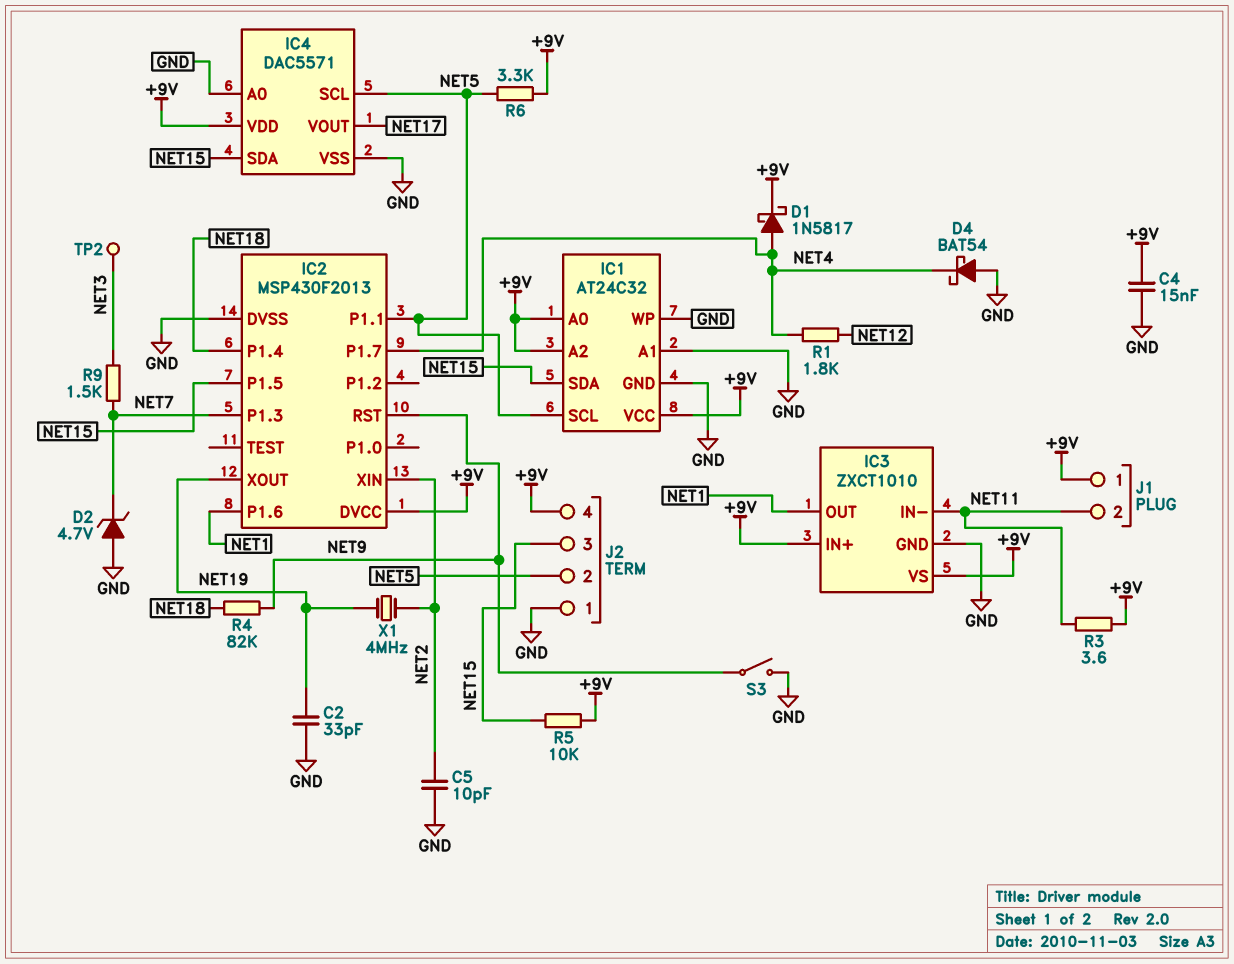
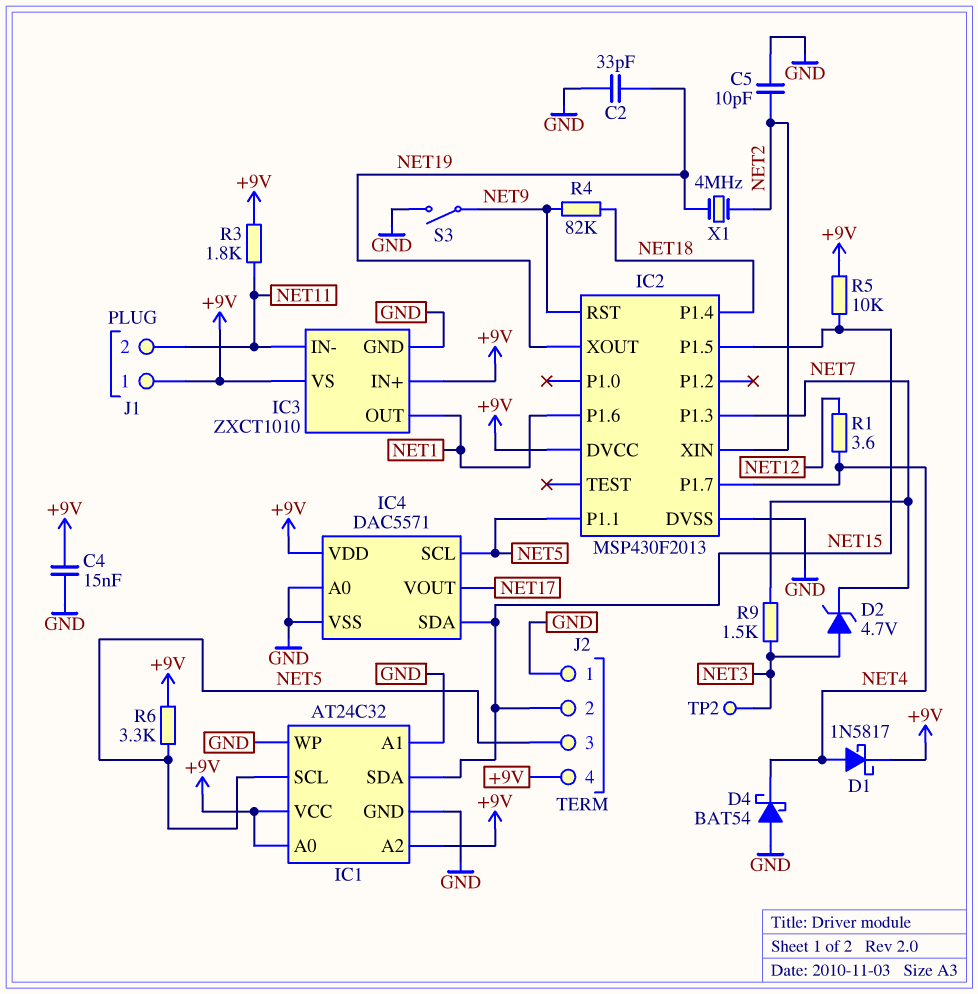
D2: zener 4.7V (A GND, K NET7) -> zener 4.7V (A NET3, K NET7)
J2 pin 2: NET5 -> NET15
J2 pin 3: NET15 -> NET5
R1: 1.8k (NET4, NET12) -> 3.6 (NET4, NET12)
R3: 3.6 (+9V, NET11) -> 1.8k (+9V, NET11)

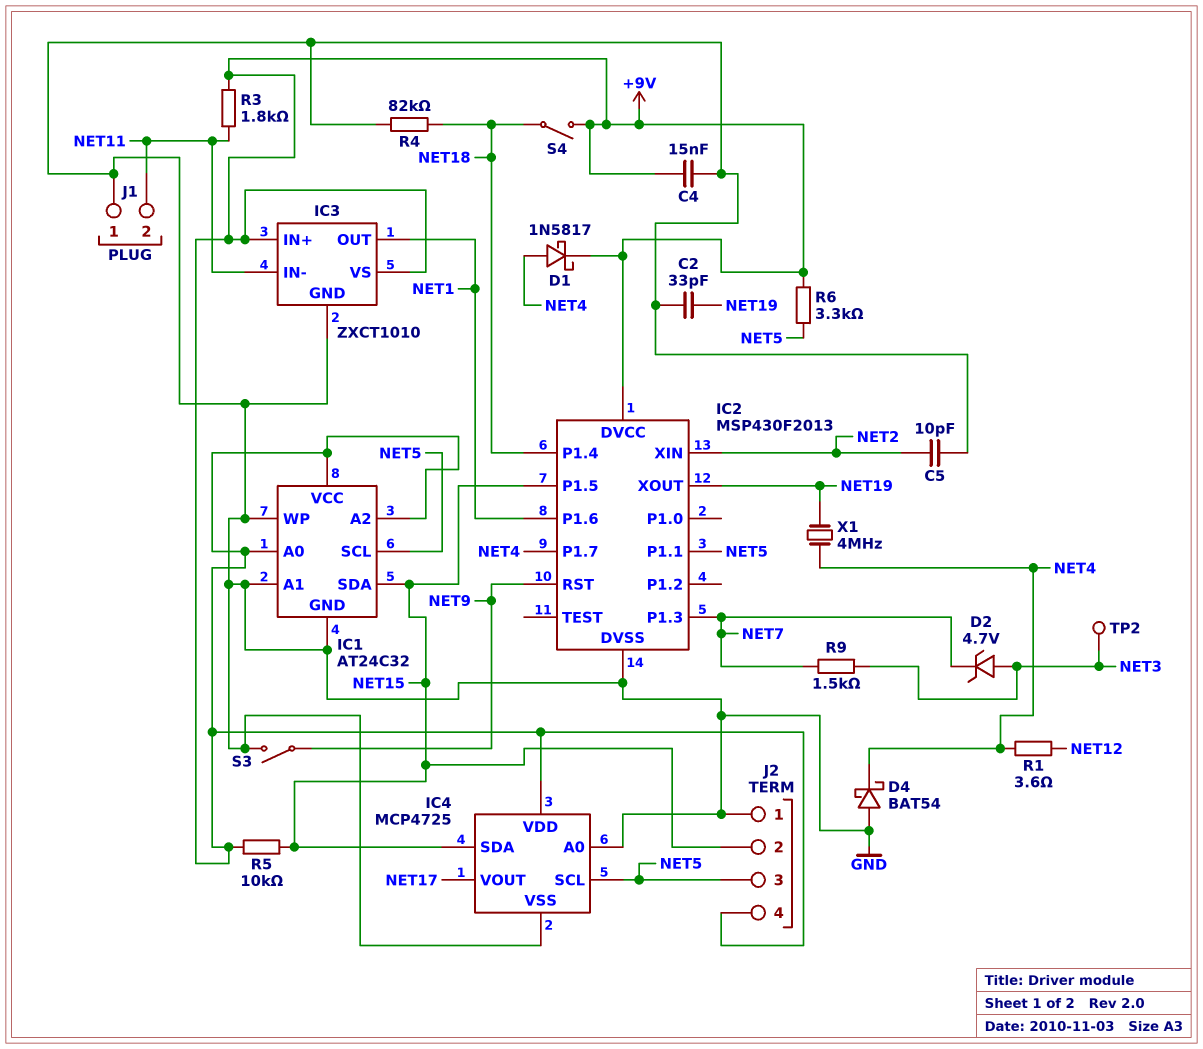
IC4: DAC5571 -> MCP4725
J1 pin 1: +9V -> GND
R4: 82k (NET9, NET18) -> 82k (GND, NET18)
S4: none -> switch (+9V, NET18)
X1: 4MHz (NET2, NET19) -> 4MHz (NET4, NET19)

